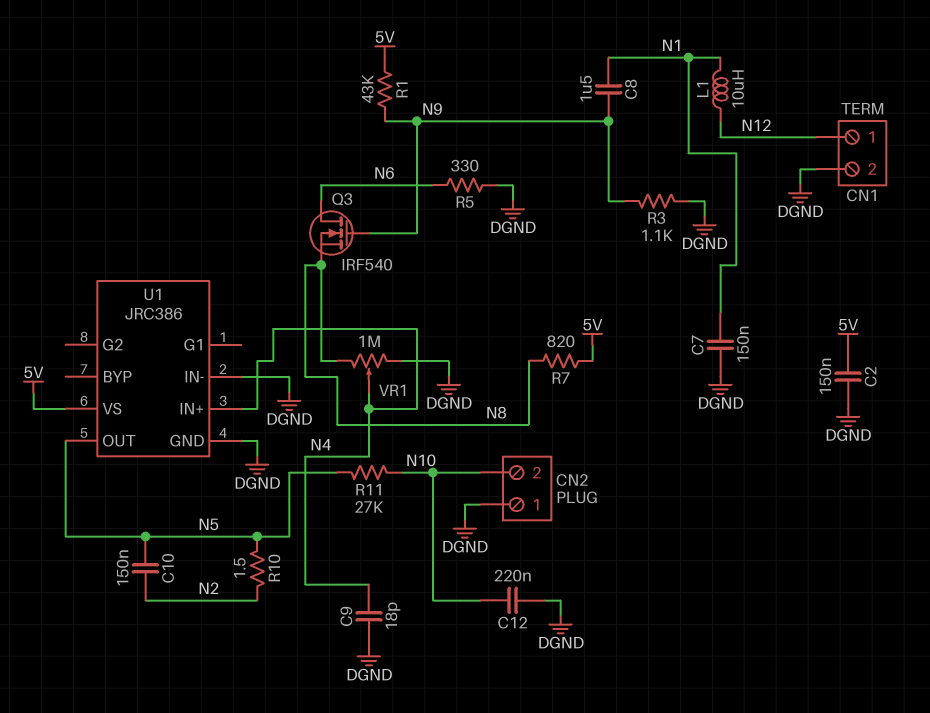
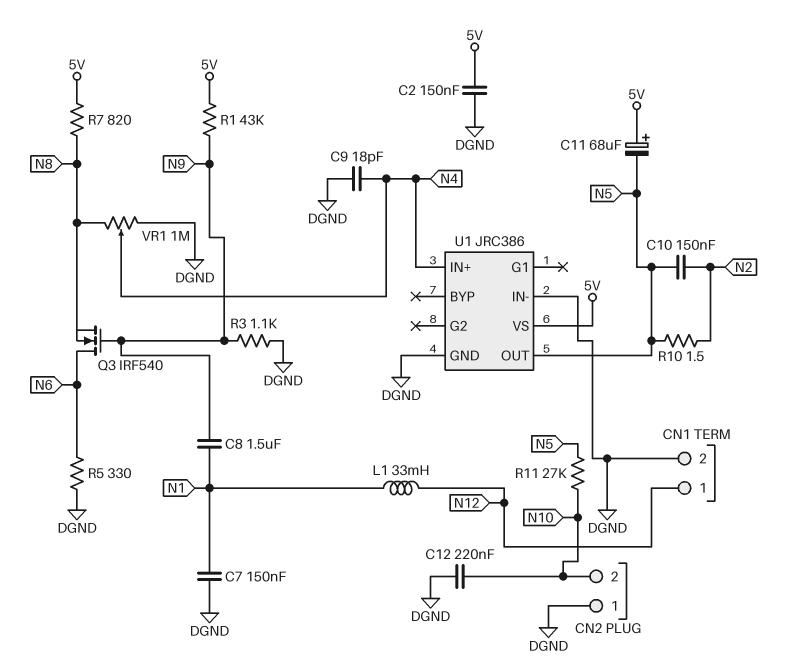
C11: none -> 68uF (plus 5V, minus N5)
L1: 10uH (N1, N12) -> 33mH (N1, N12)

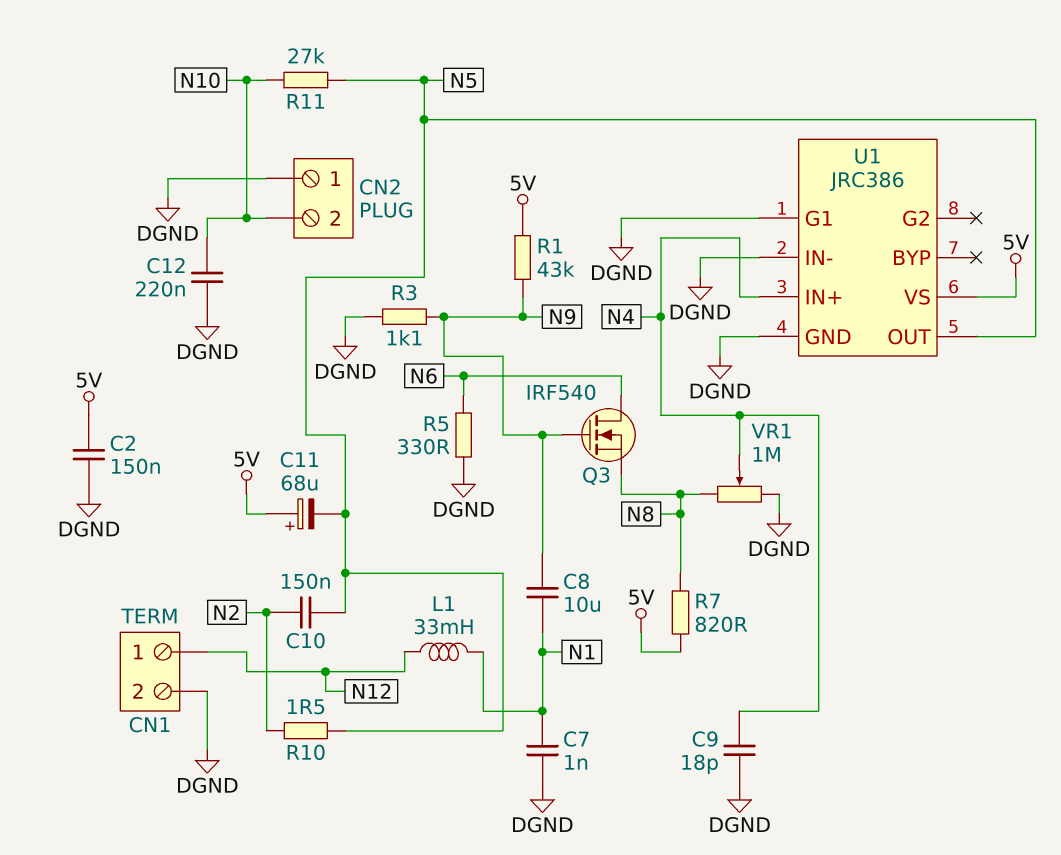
C7: 150nF (DGND, N1) -> 1nF (DGND, N1)
C8: 1.5uF (N1, N9) -> 10uF (N1, N9)
U1 pin G1: none -> DGND

